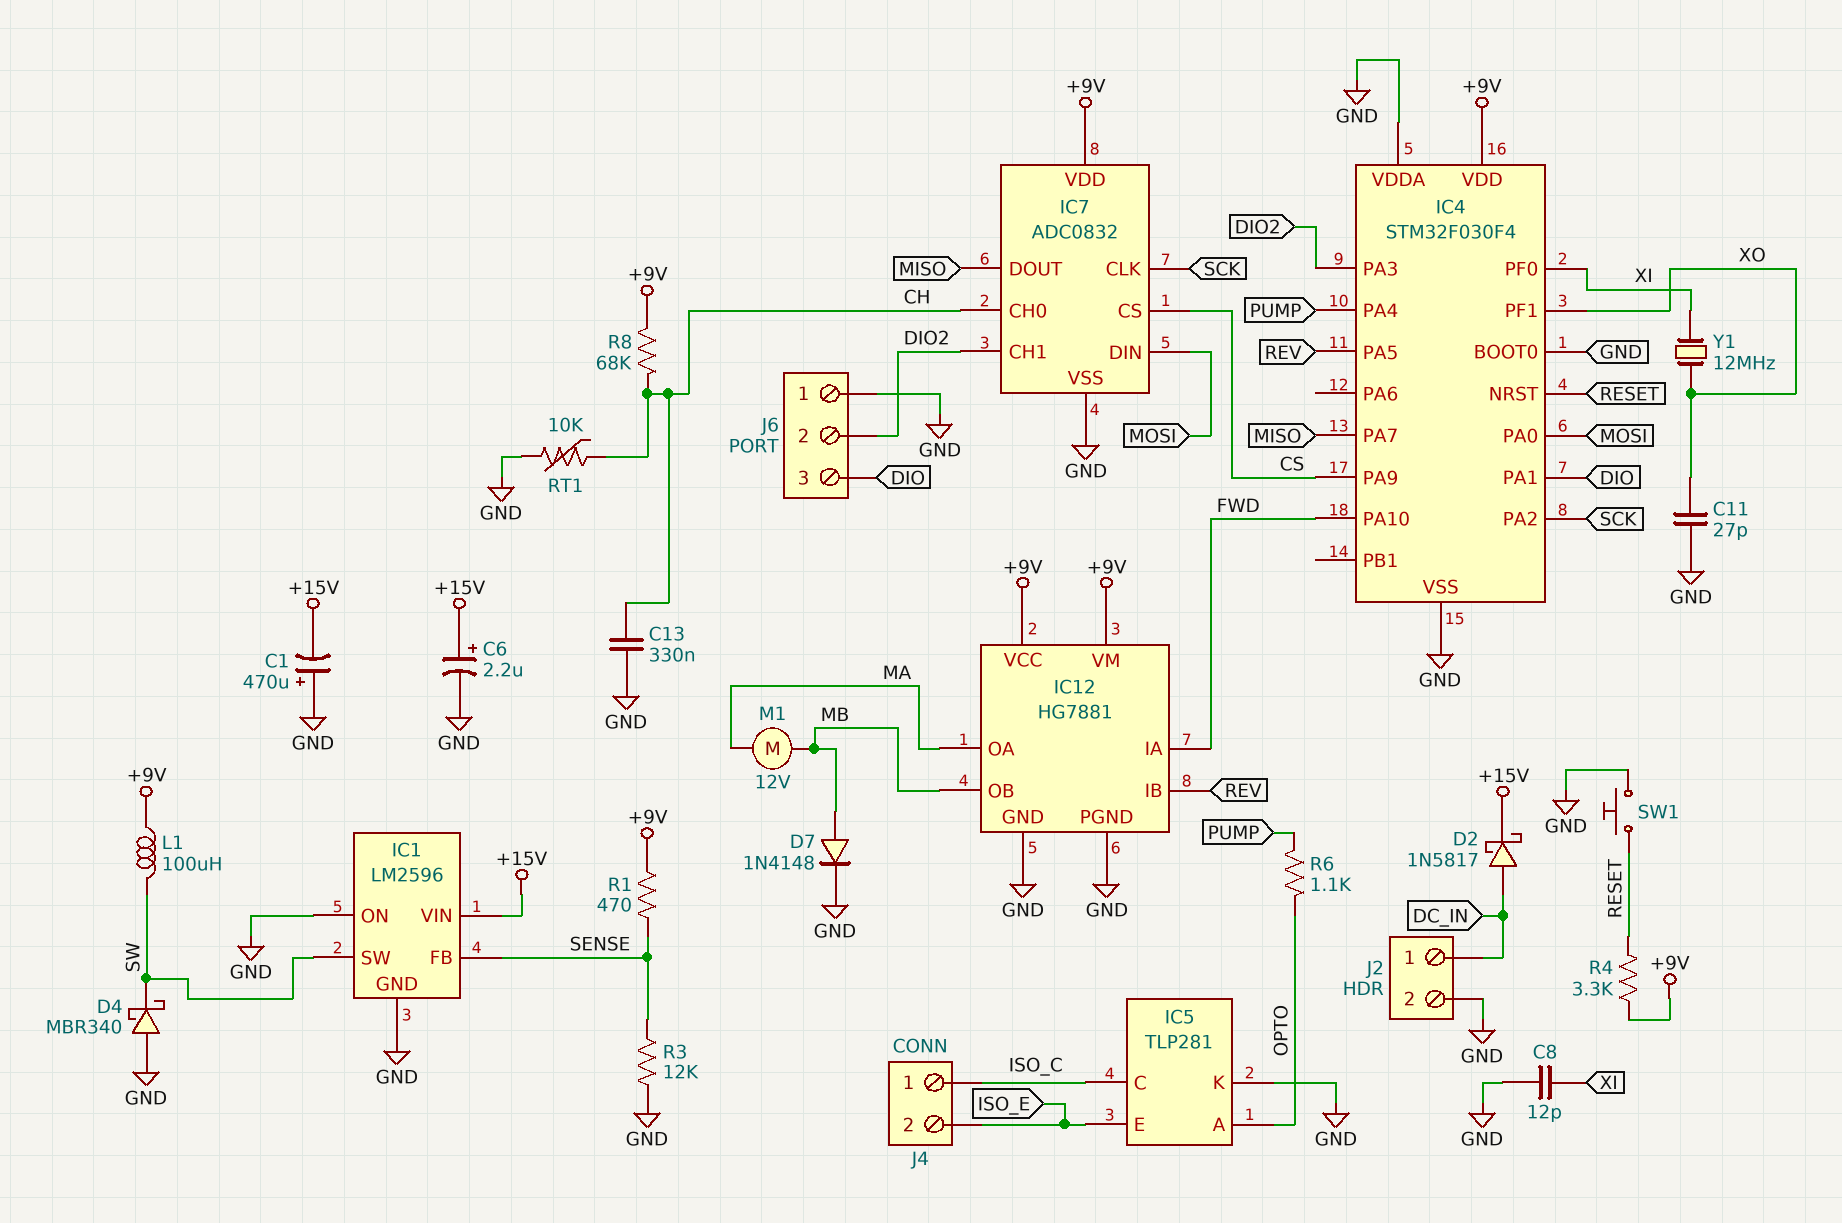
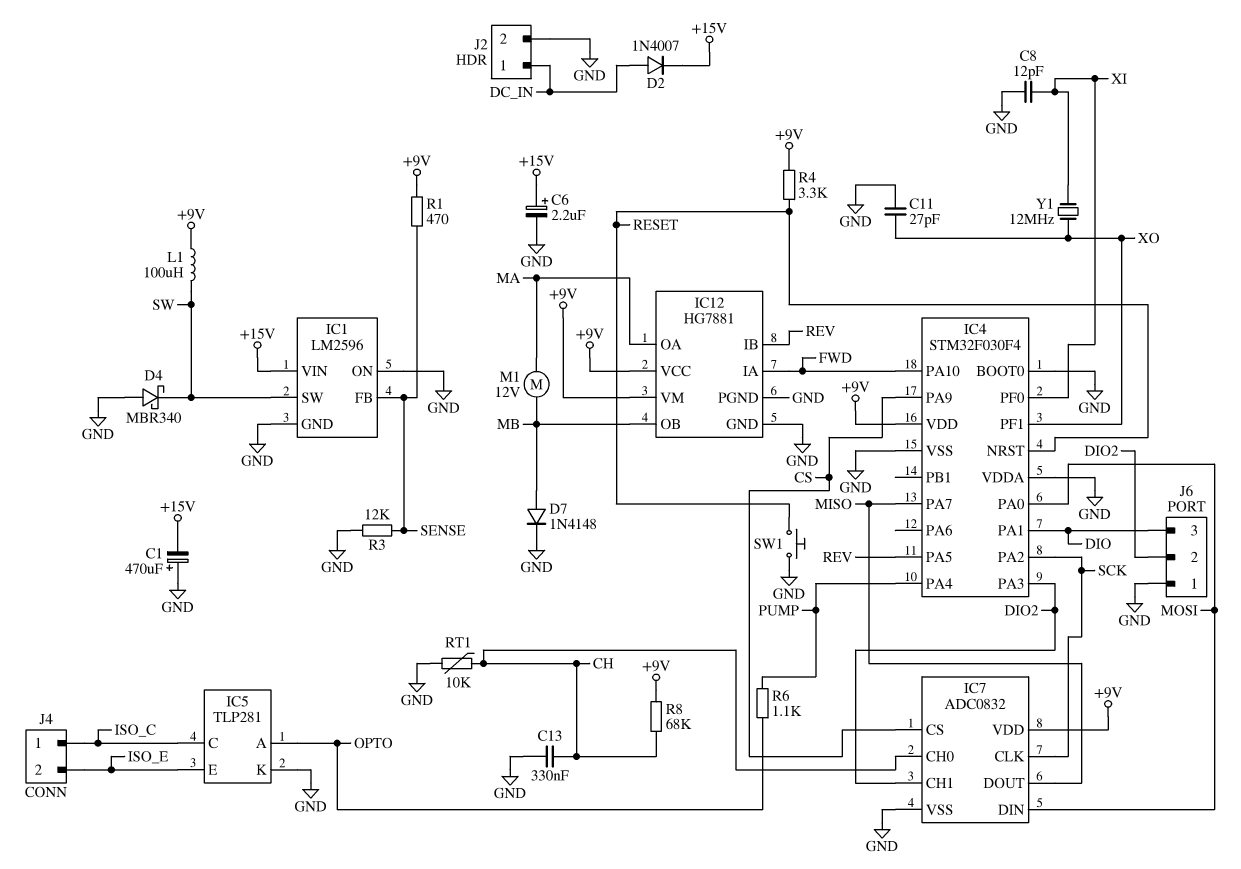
D2: schottky 1N5817 (A DC_IN, K +15V) -> diode 1N4007 (A DC_IN, K +15V)

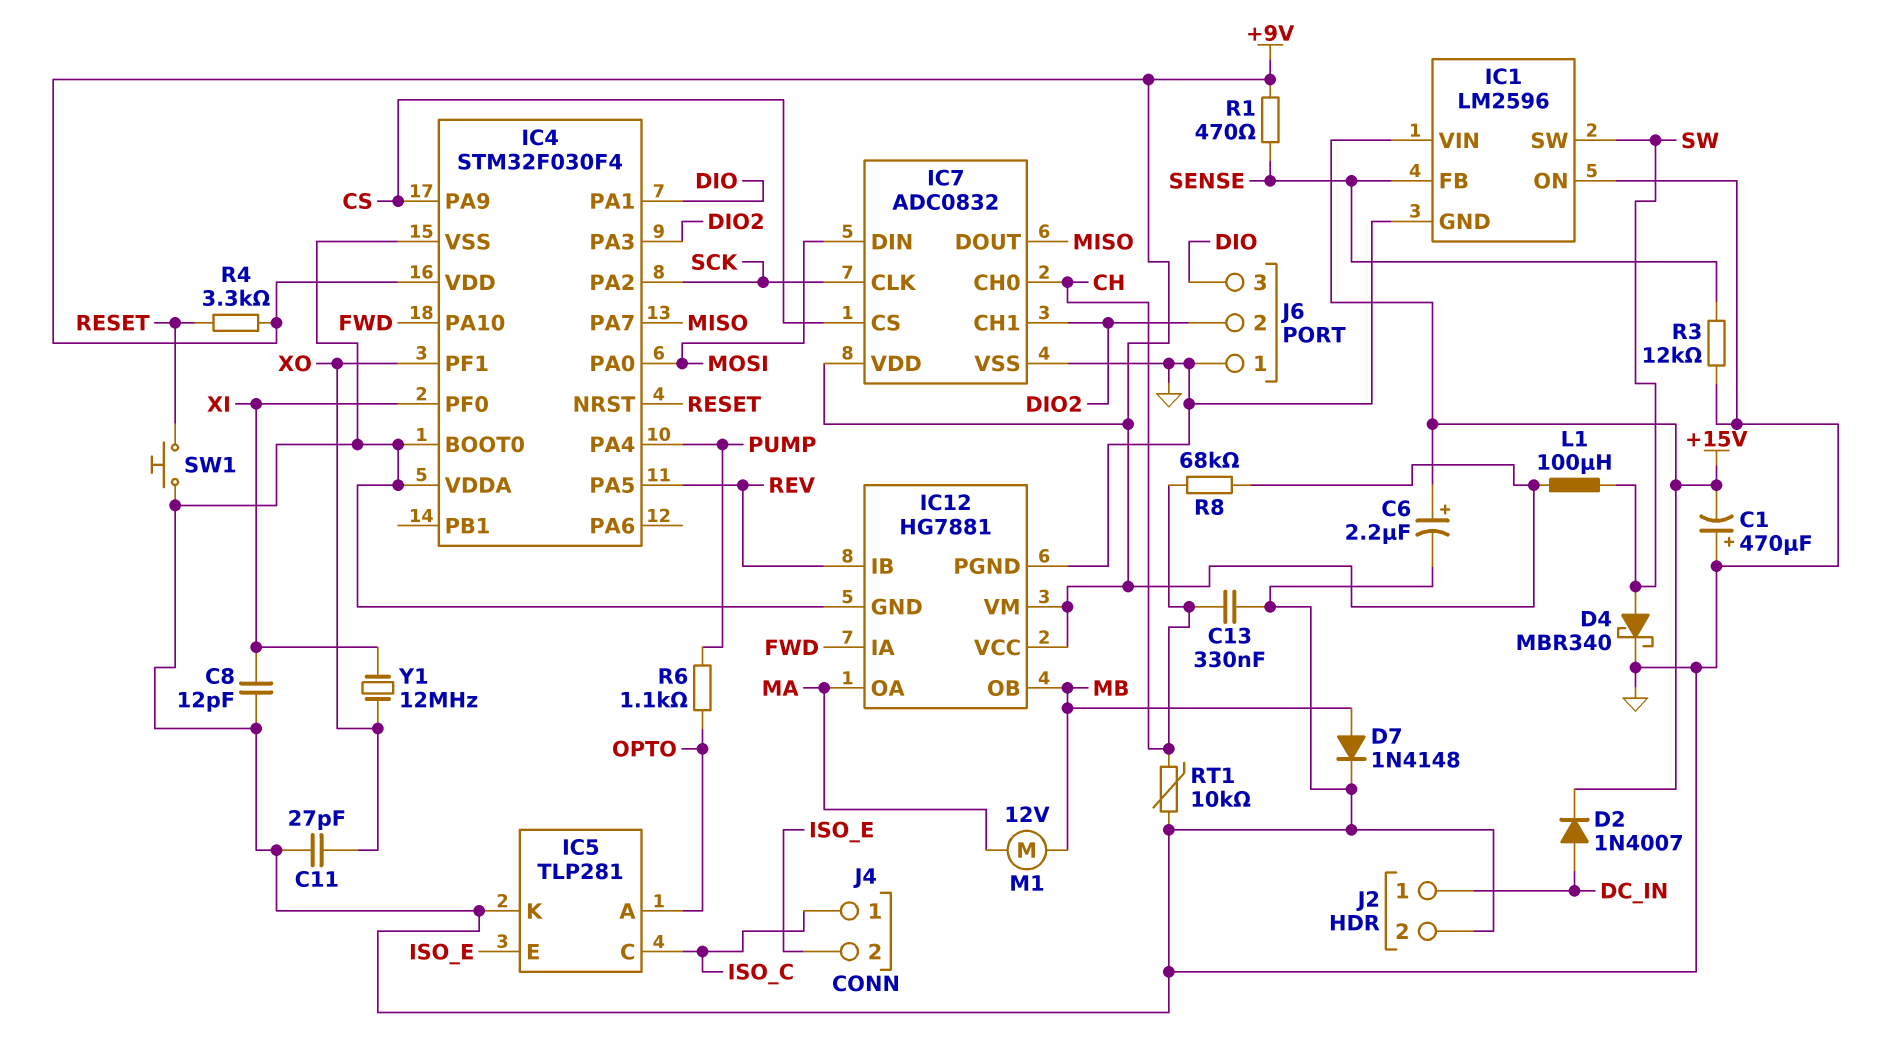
D4: schottky MBR340 (A GND, K SW) -> schottky MBR340 (A SW, K GND)

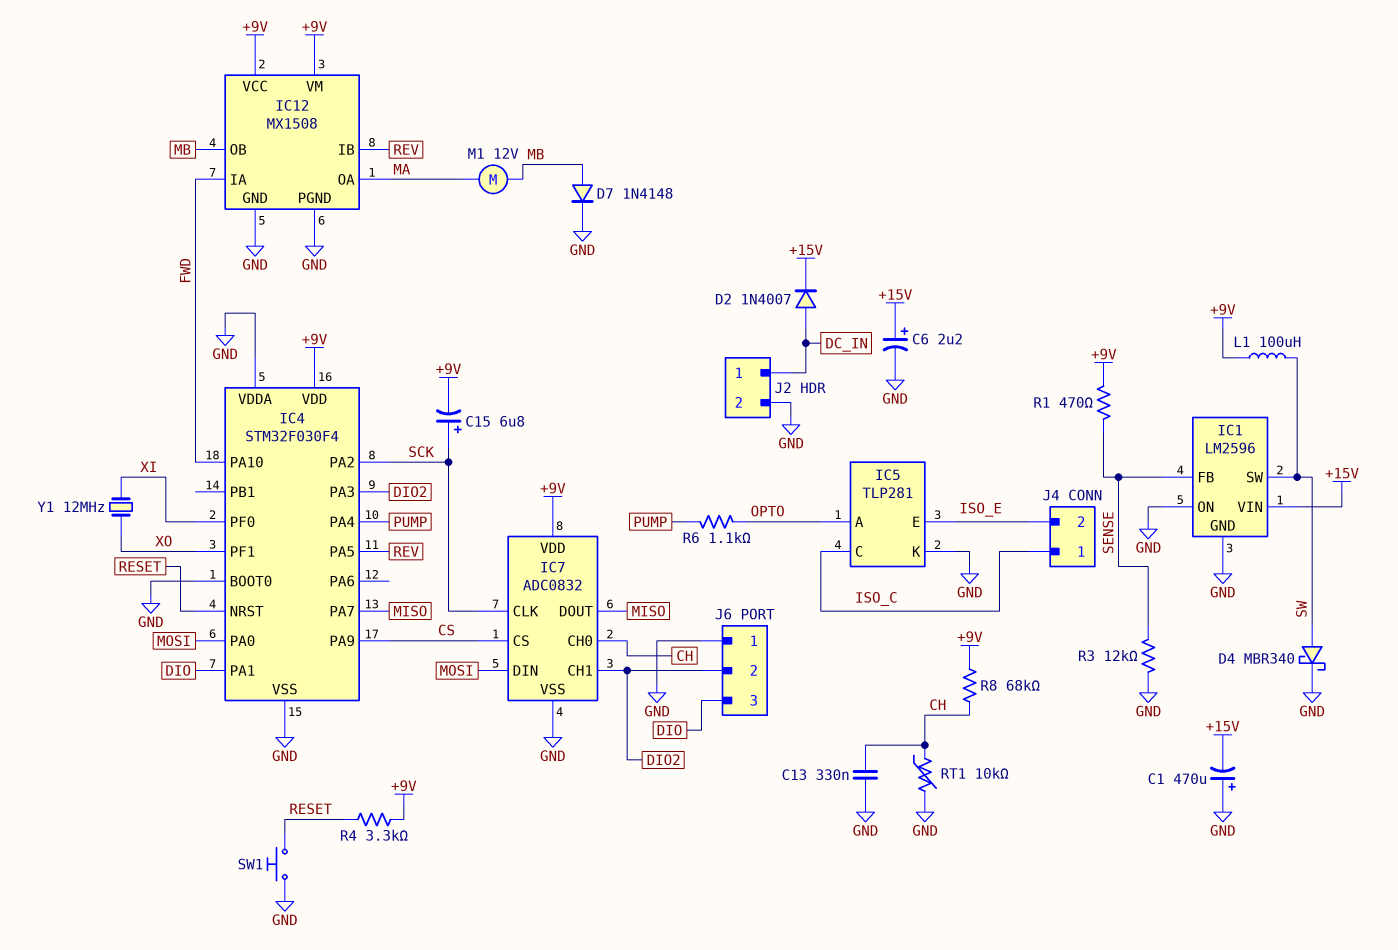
C8: 12pF (GND, XI) -> none
C11: 27pF (GND, XO) -> none
C15: none -> 6.8uF (plus SCK, minus +9V)
IC12: HG7881 -> MX1508

